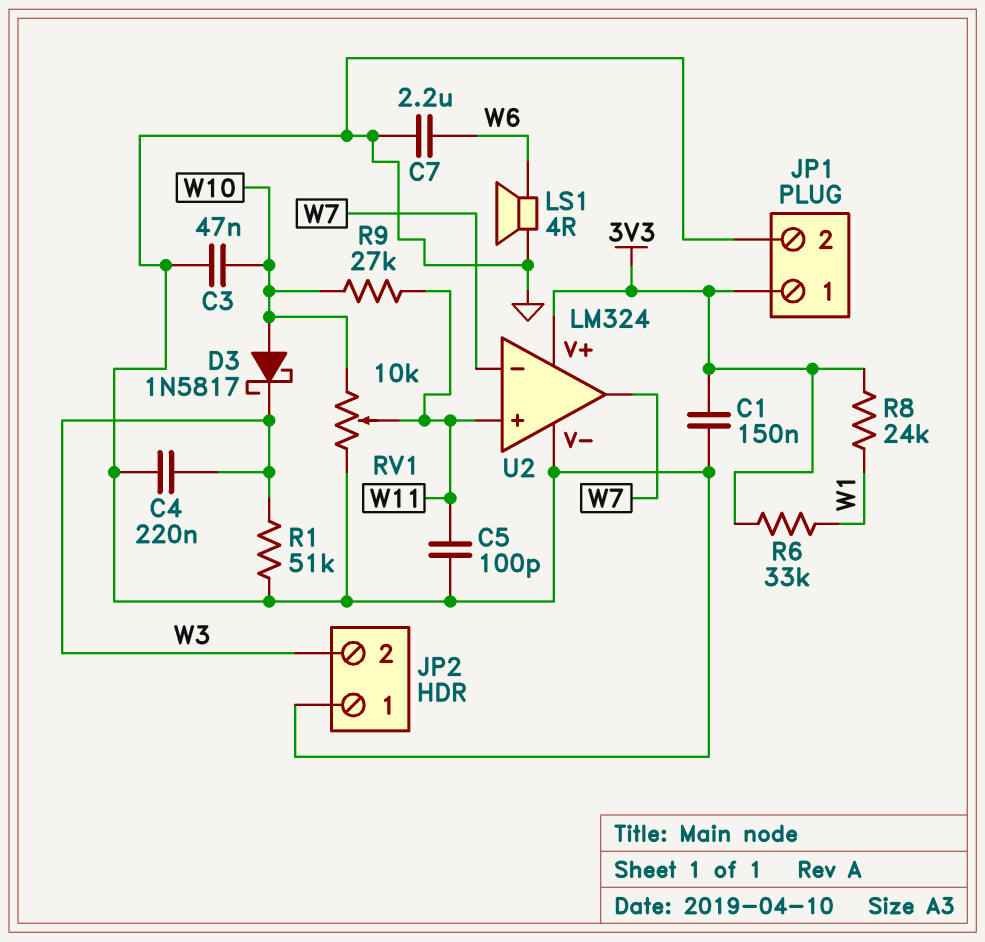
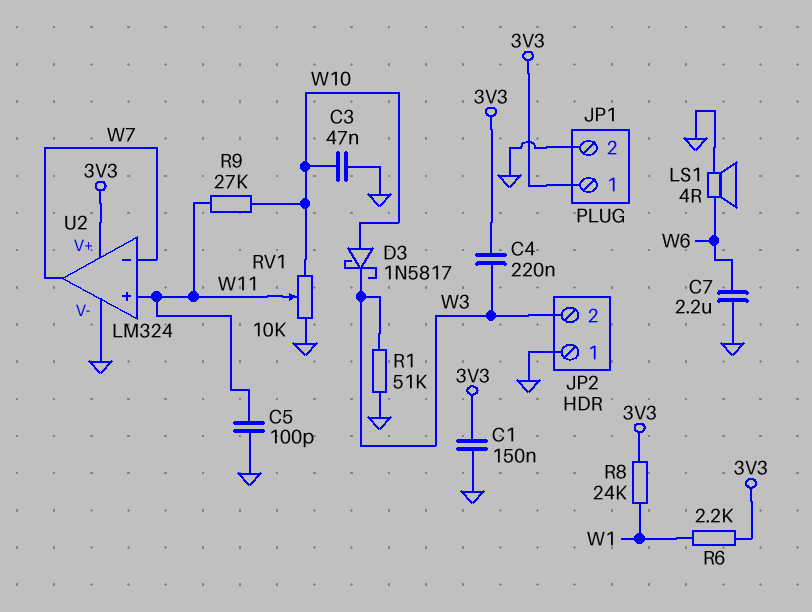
C4: 220nF (GND, W3) -> 220nF (3V3, W3)
R6: 33k (3V3, W1) -> 2.2k (3V3, W1)

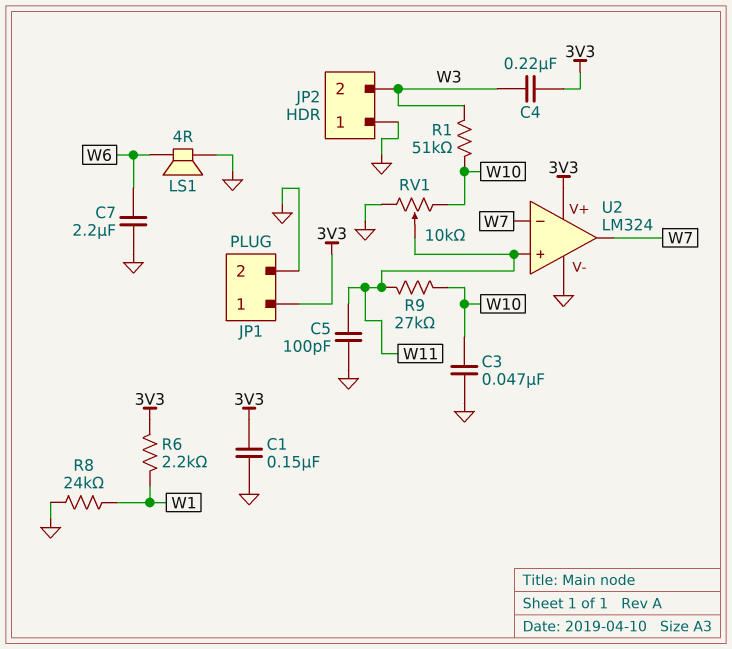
D3: schottky 1N5817 (A W10, K W3) -> none
R1: 51k (GND, W3) -> 51k (W3, W10)
R8: 24k (3V3, W1) -> 24k (GND, W1)

